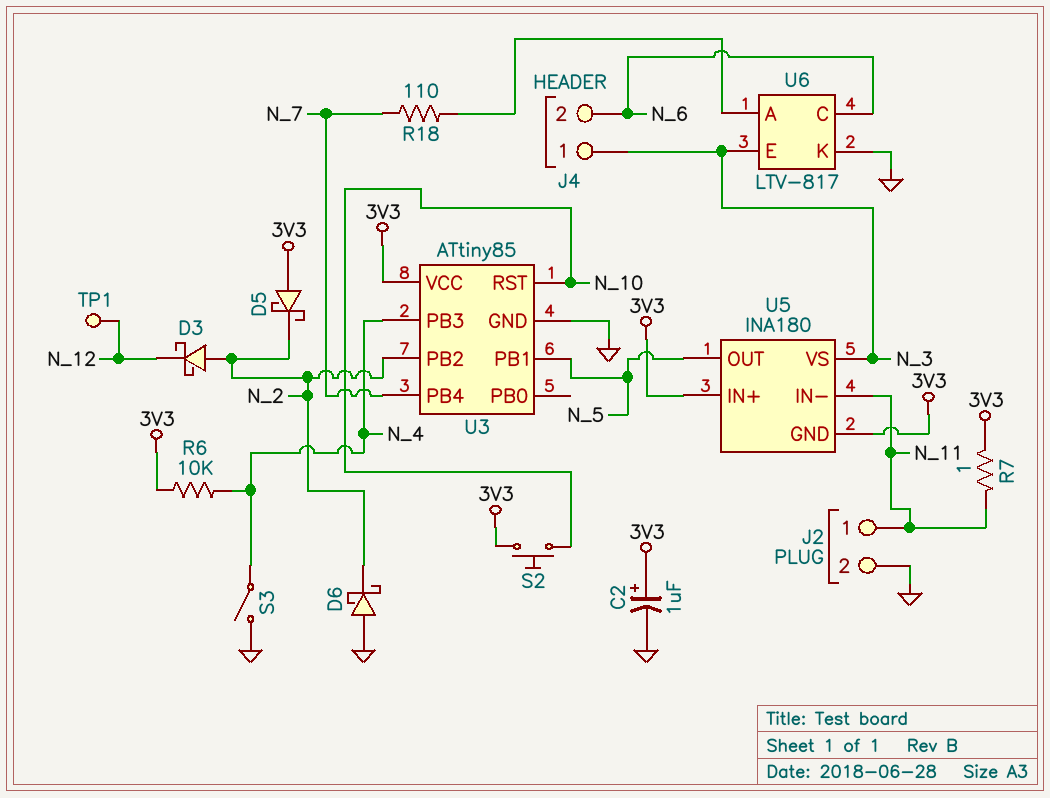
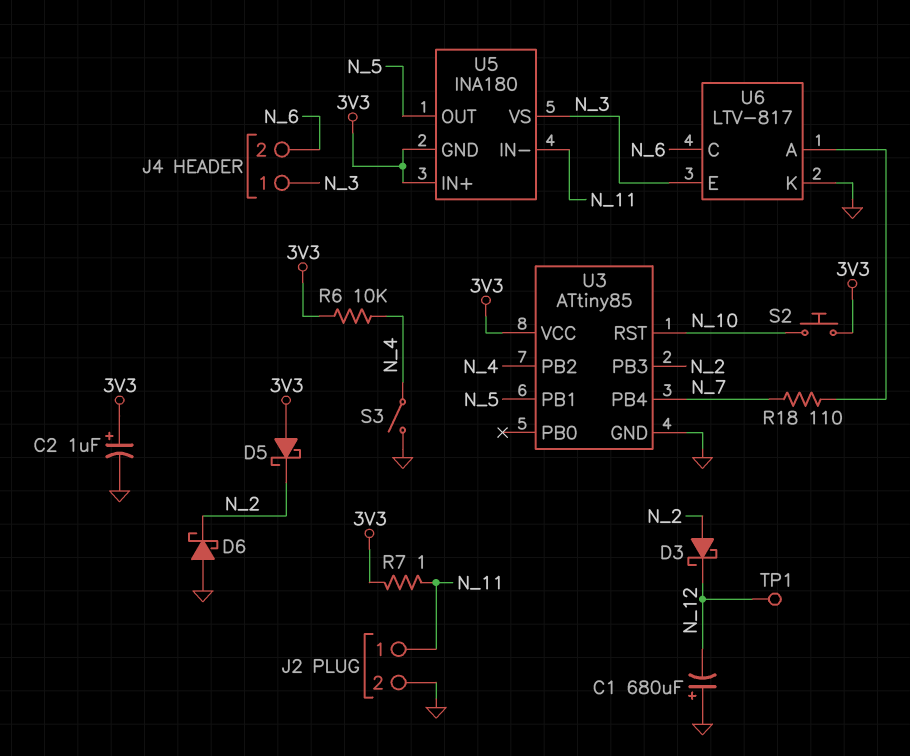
C1: none -> 680uF (plus GND, minus N_12)
U3 pin PB2: N_2 -> N_4
U3 pin PB3: N_4 -> N_2

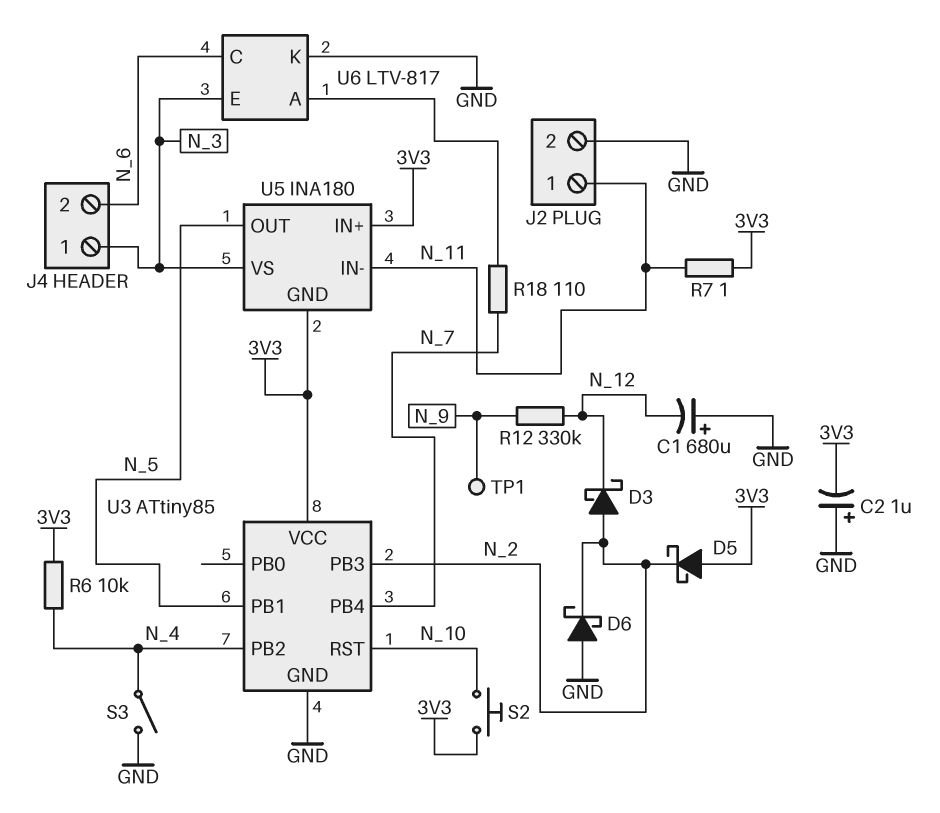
C2: 1uF (plus 3V3, minus GND) -> 1uF (plus GND, minus 3V3)
R12: none -> 330k (N_9, N_12)
TP1: test point (N_12) -> test point (N_9)

